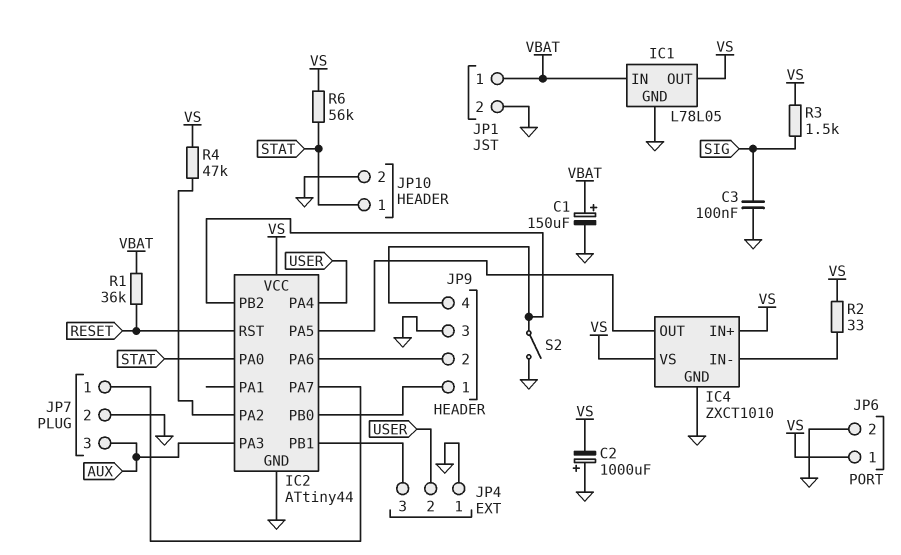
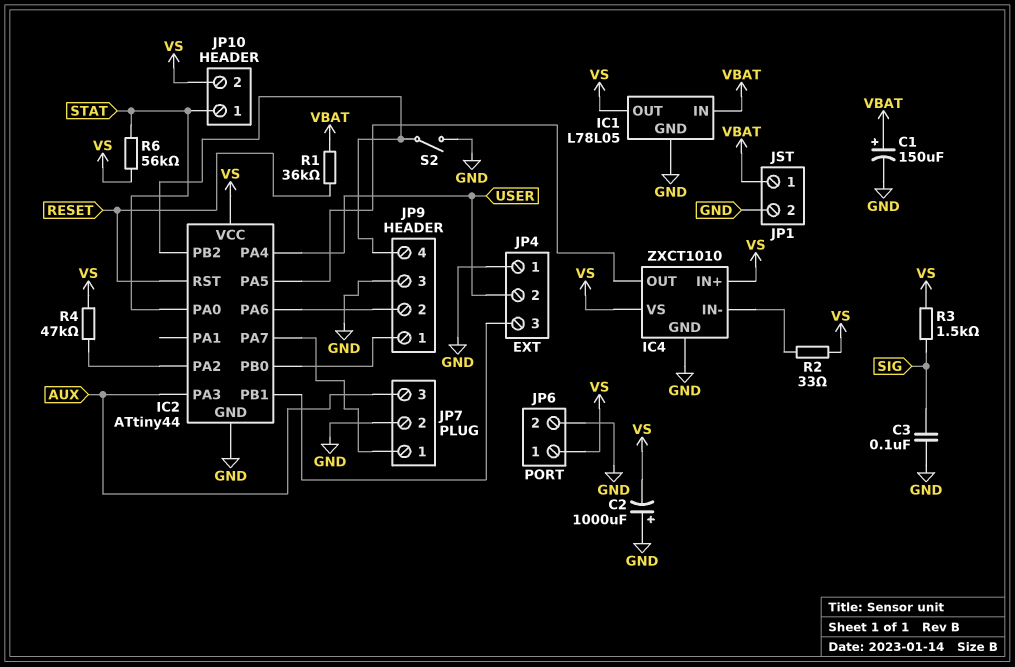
JP10 pin 2: GND -> VS

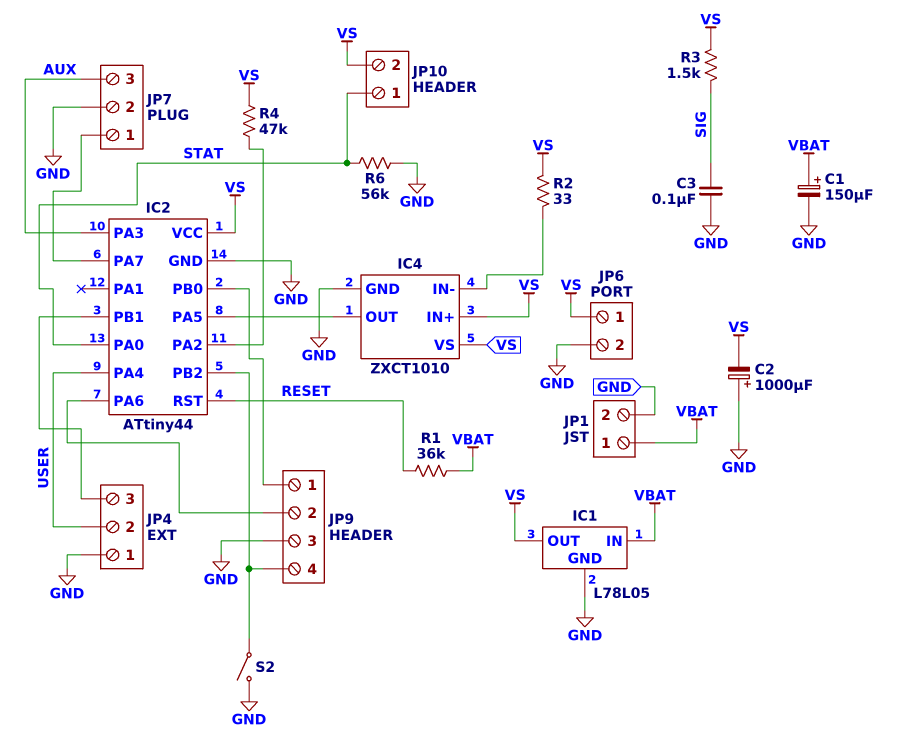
R6: 56k (STAT, VS) -> 56k (GND, STAT)

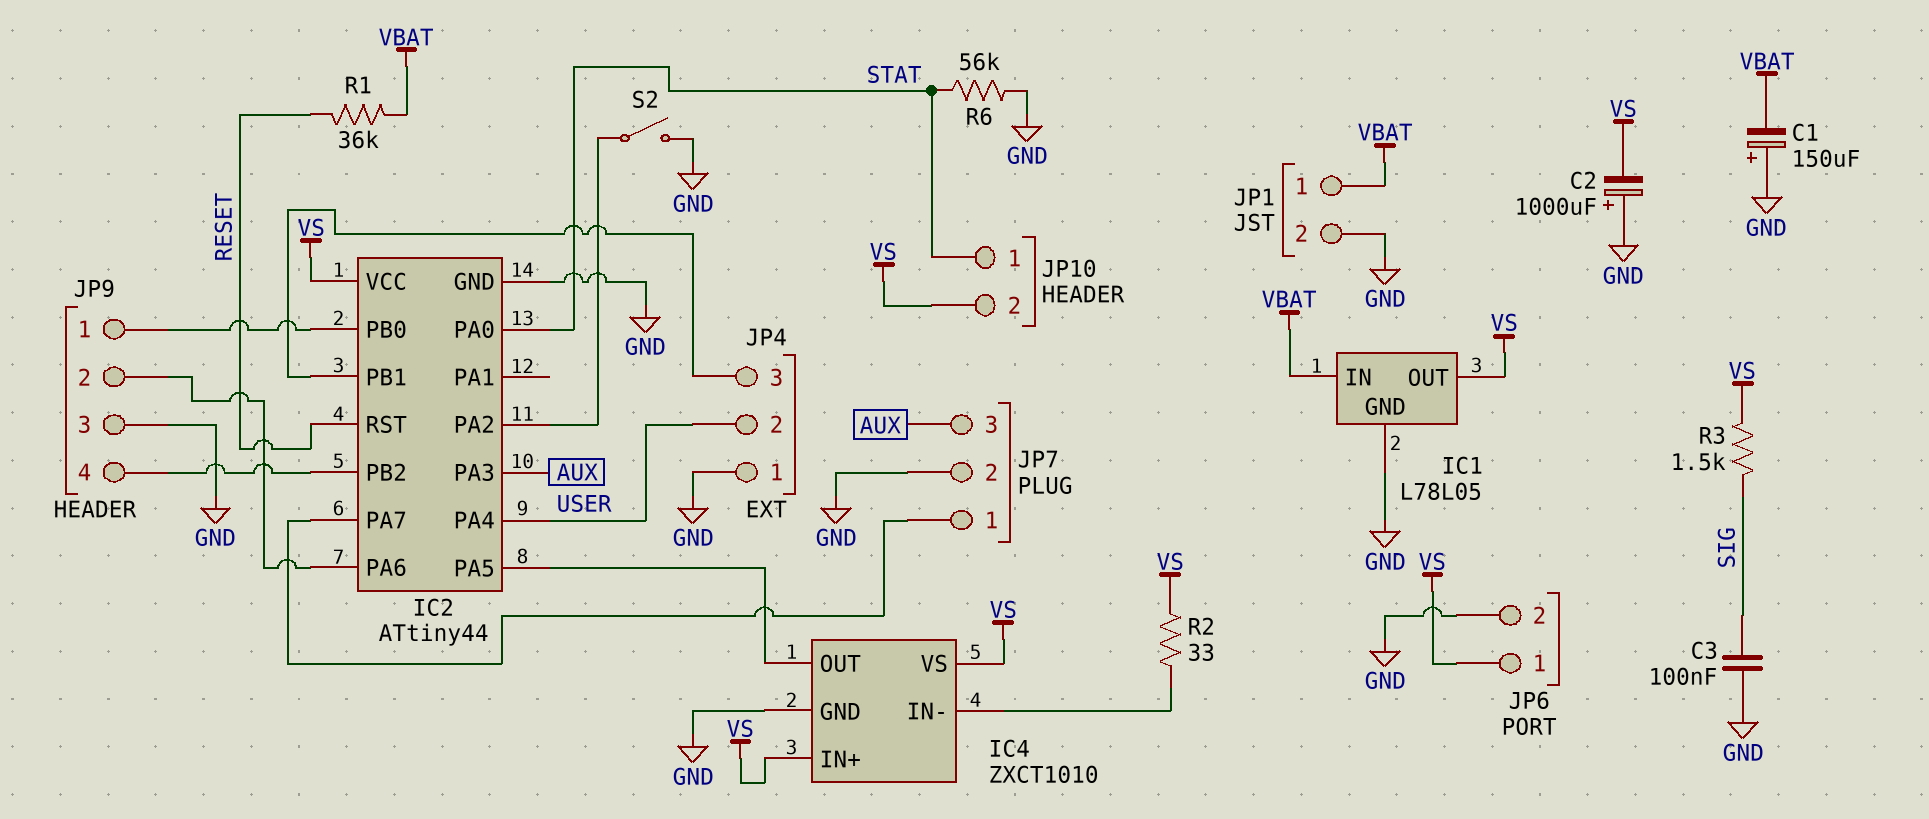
C1: 150uF (plus VBAT, minus GND) -> 150uF (plus GND, minus VBAT)
R4: 47k (IC2/PA2, VS) -> none
S2: switch (GND, IC2/PB2) -> switch (GND, IC2/PA2)

